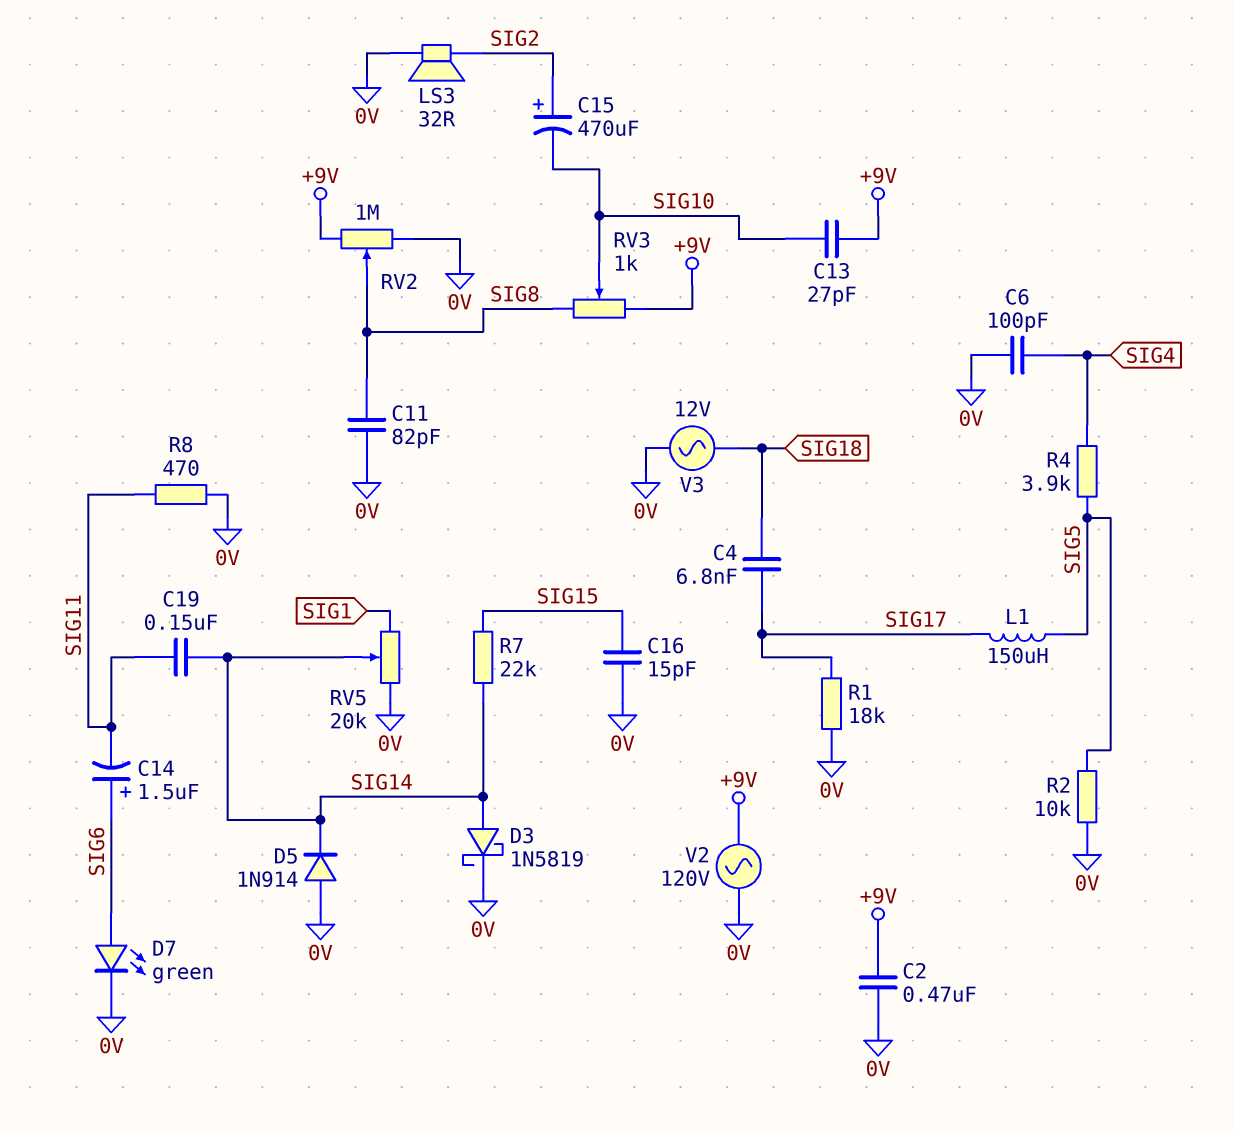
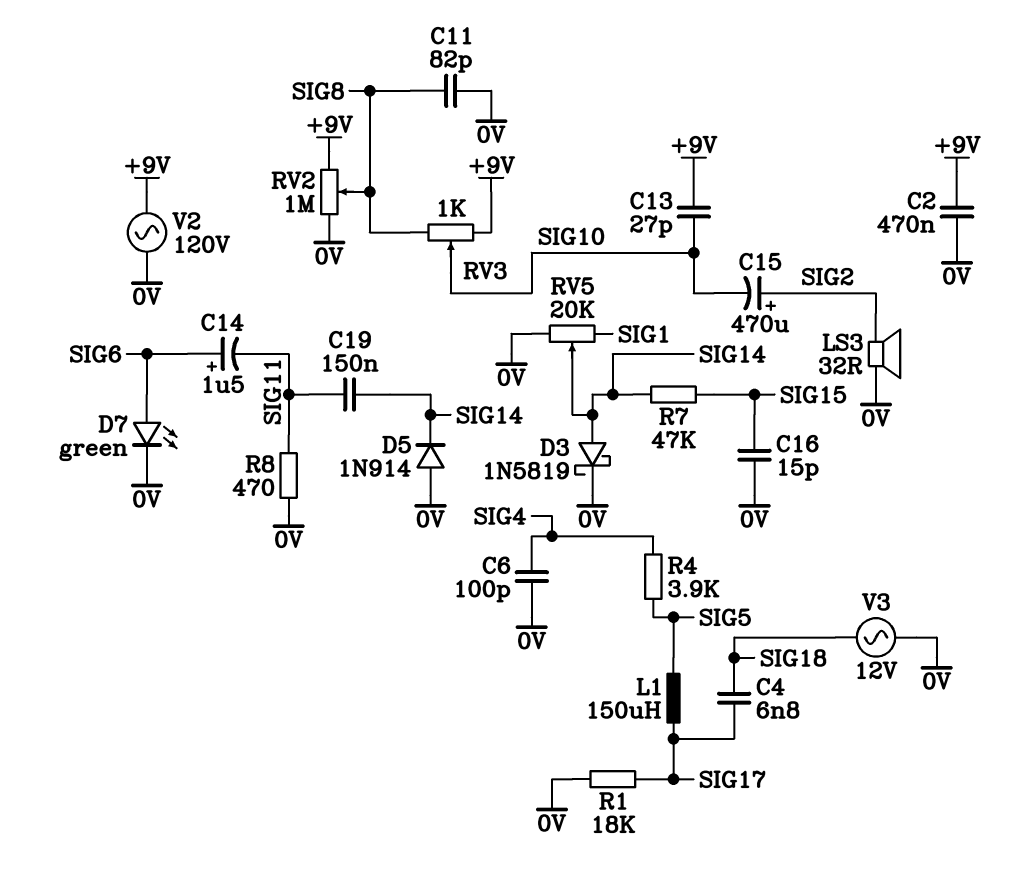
R2: 10k (0V, SIG5) -> none
R7: 22k (SIG14, SIG15) -> 47k (SIG14, SIG15)

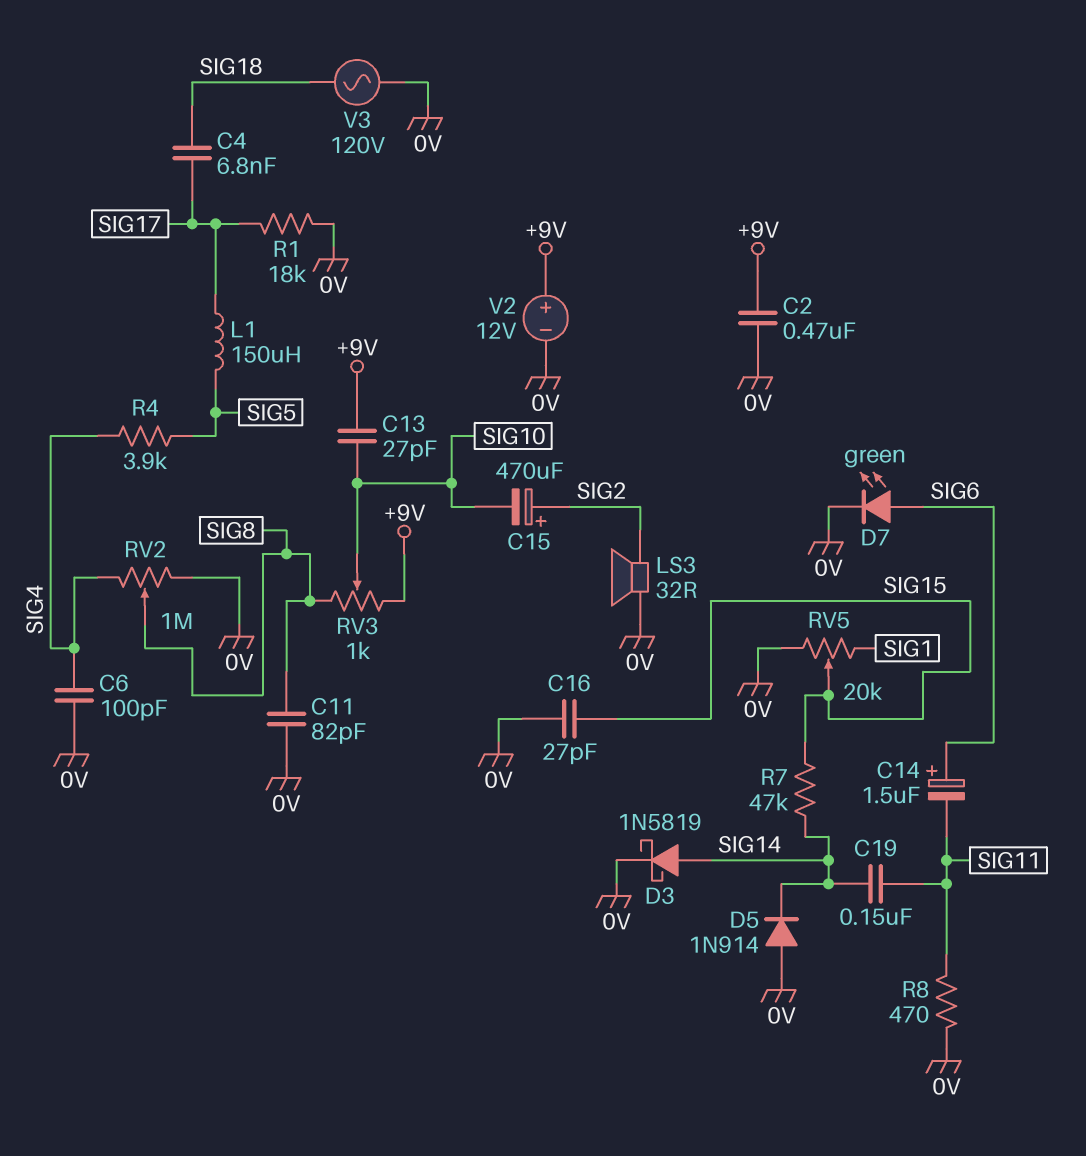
C16: 15pF (0V, SIG15) -> 27pF (0V, SIG15)
RV2: 1M (+9V, 0V, wiper SIG8) -> 1M (0V, SIG4, wiper SIG8)
RV5: 20k (0V, SIG1, wiper SIG14) -> 20k (0V, SIG1, wiper SIG15)
V2: AC 120V (+9V, 0V) -> 12V (plus +9V, minus 0V)
V3: AC 12V (0V, SIG18) -> AC 120V (0V, SIG18)

